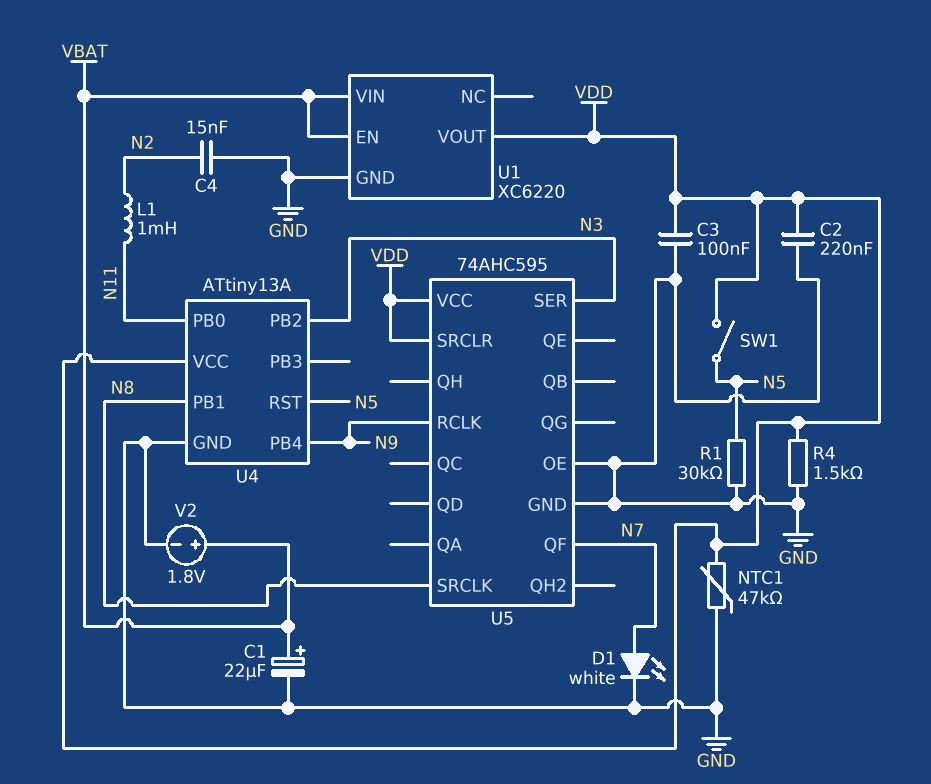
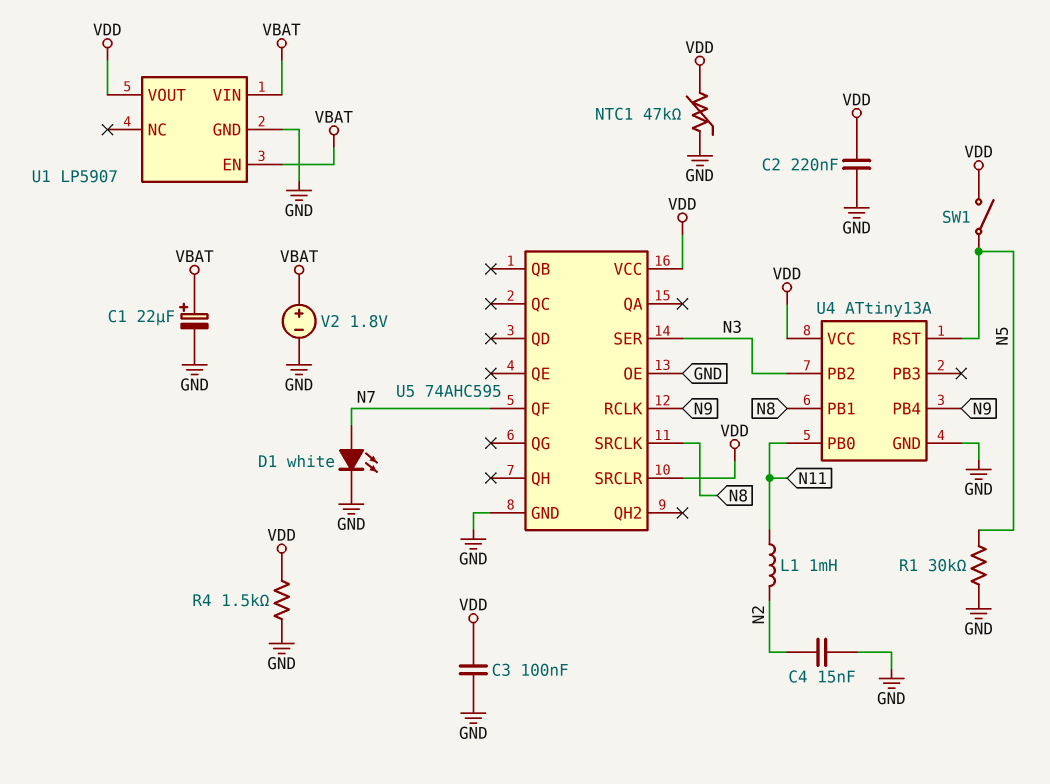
U1: XC6220 -> LP5907

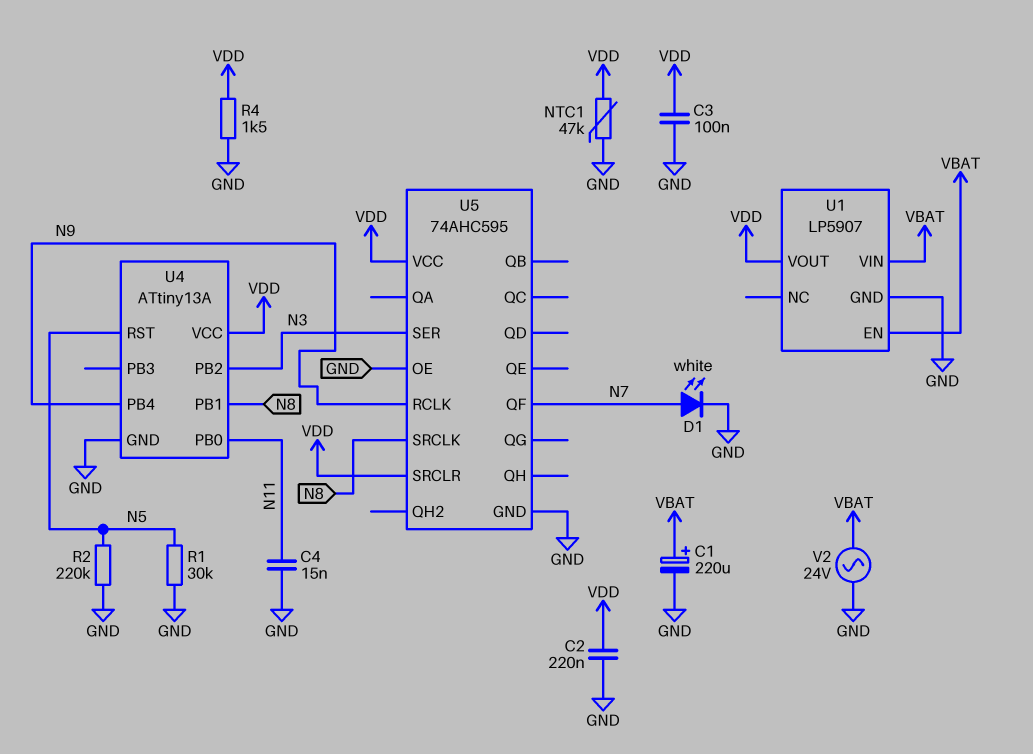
C1: 22uF (plus VBAT, minus GND) -> 220uF (plus VBAT, minus GND)
C4: 15nF (GND, N2) -> 15nF (GND, N11)
L1: 1mH (N2, N11) -> none
R2: none -> 220k (GND, N5)
SW1: switch (N5, VDD) -> none
V2: 1.8V (plus VBAT, minus GND) -> AC 24V (GND, VBAT)

